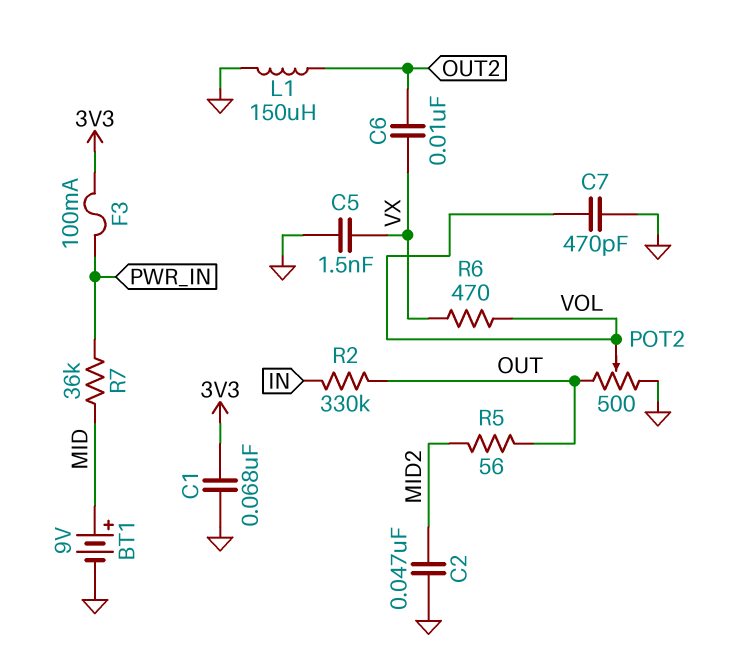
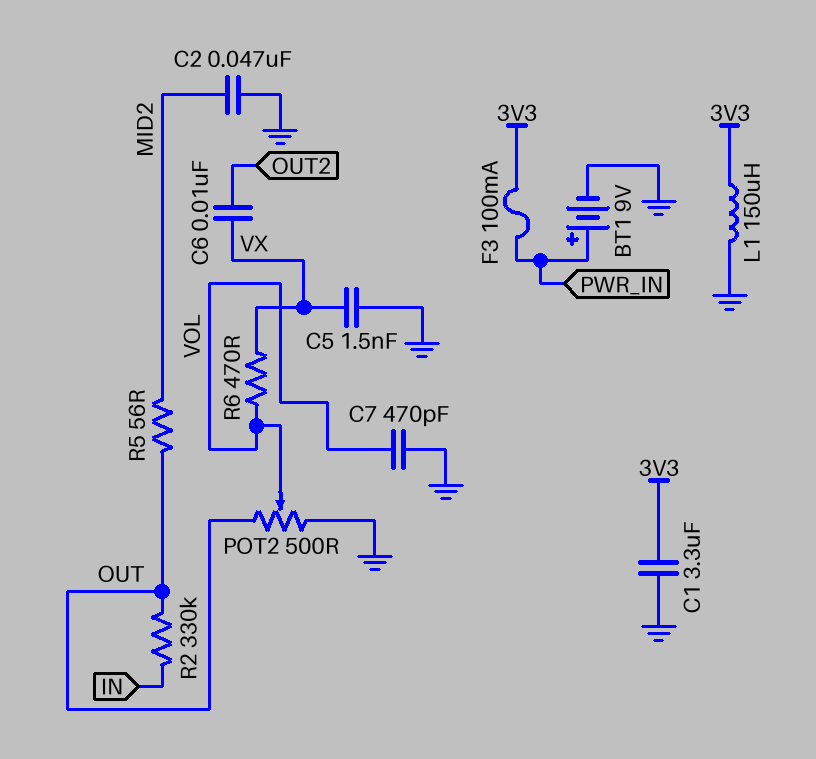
BT1: 9V (plus MID, minus GND) -> 9V (plus PWR_IN, minus GND)
C1: 68nF (3V3, GND) -> 3.3uF (3V3, GND)
L1: 150uH (GND, OUT2) -> 150uH (3V3, GND)
R7: 36k (MID, PWR_IN) -> none

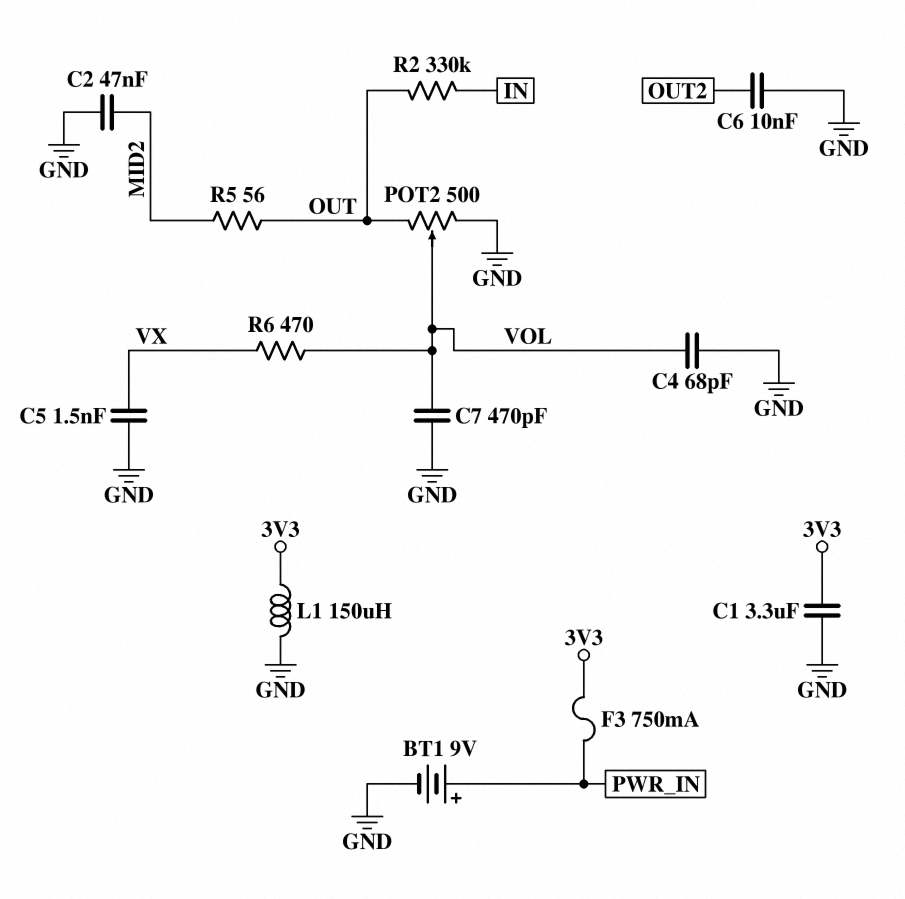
C4: none -> 68pF (GND, VOL)
C6: 10nF (OUT2, VX) -> 10nF (GND, OUT2)
F3: 100mA (3V3, PWR_IN) -> 750mA (3V3, PWR_IN)

